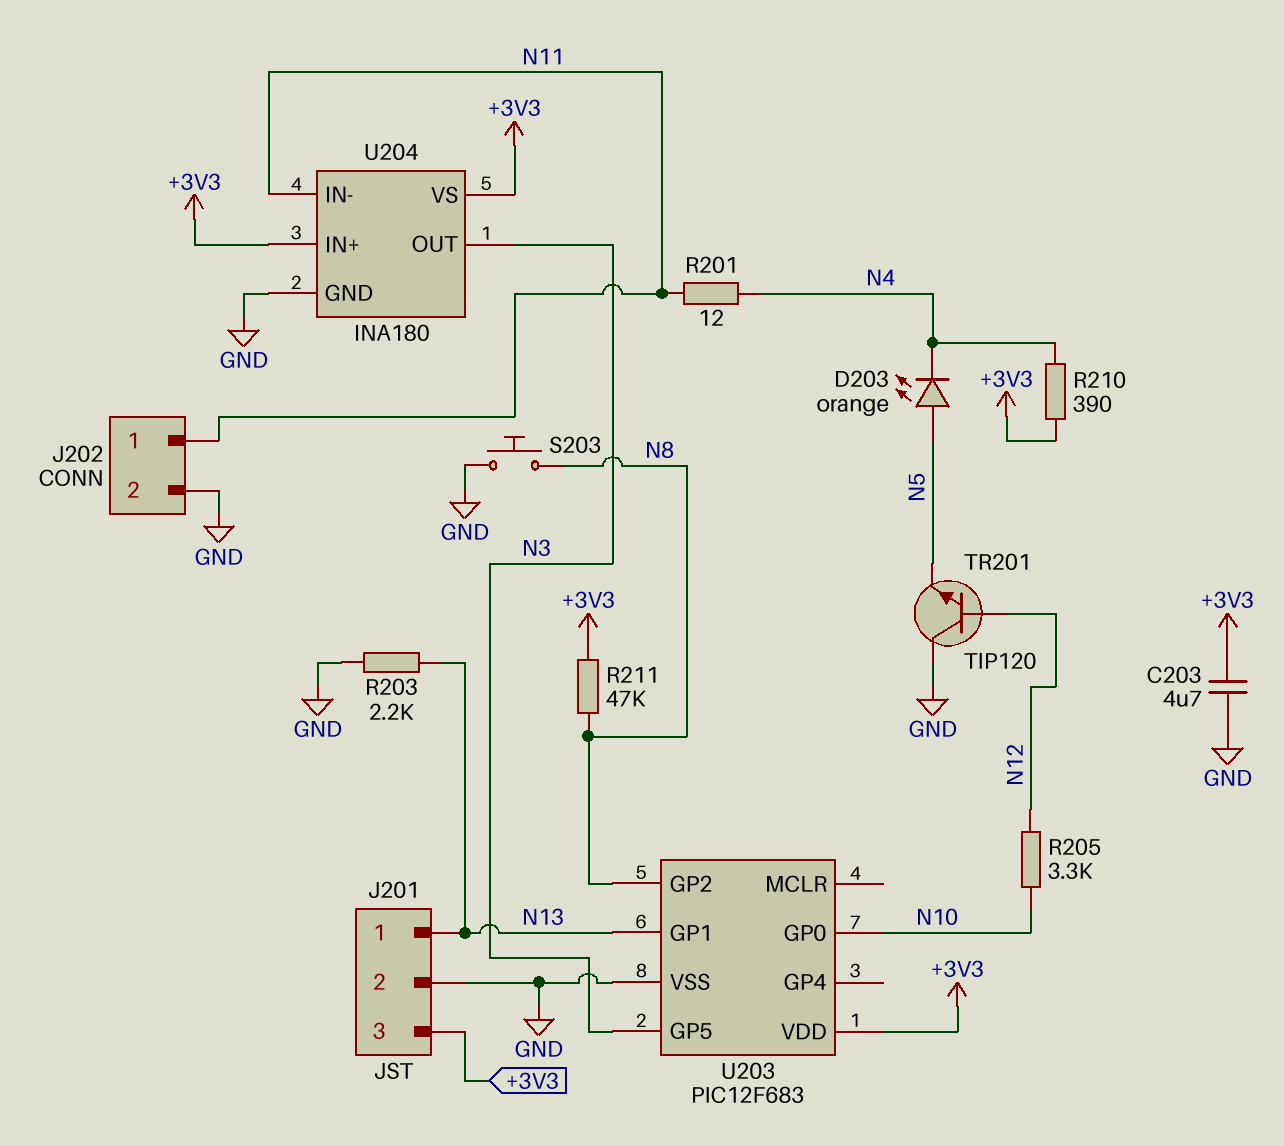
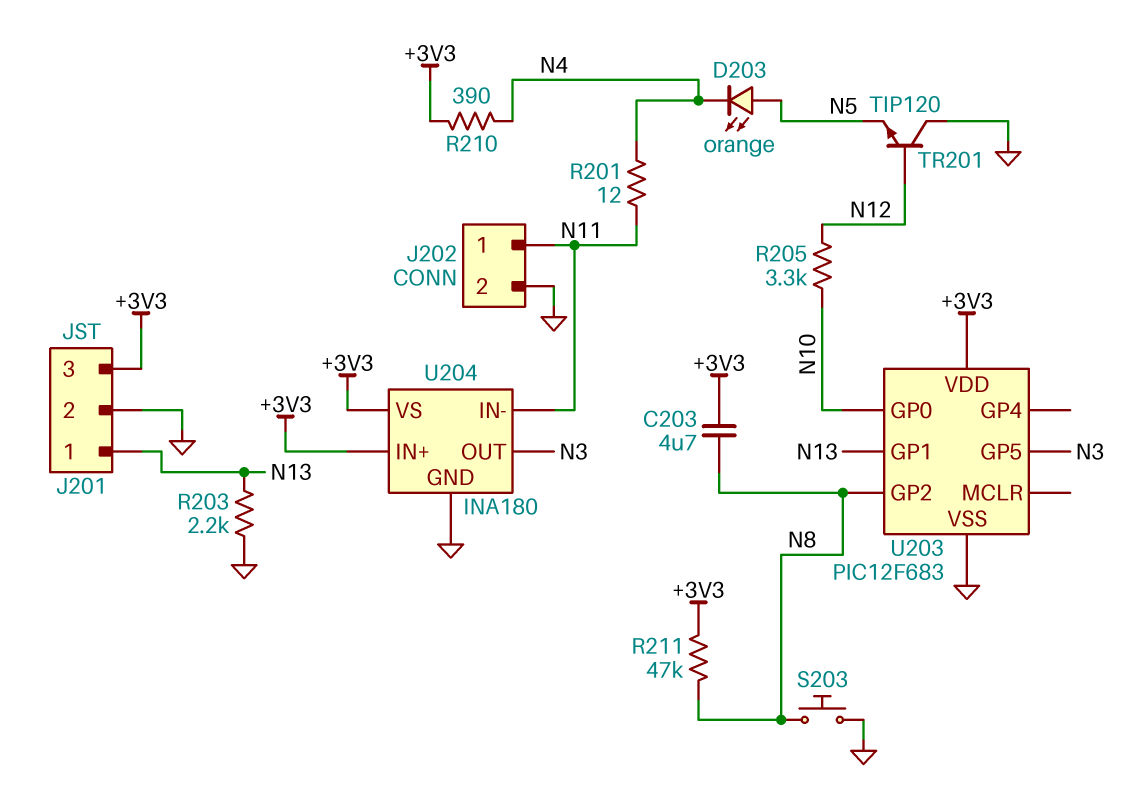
C203: 4.7uF (+3V3, GND) -> 4.7uF (+3V3, N8)

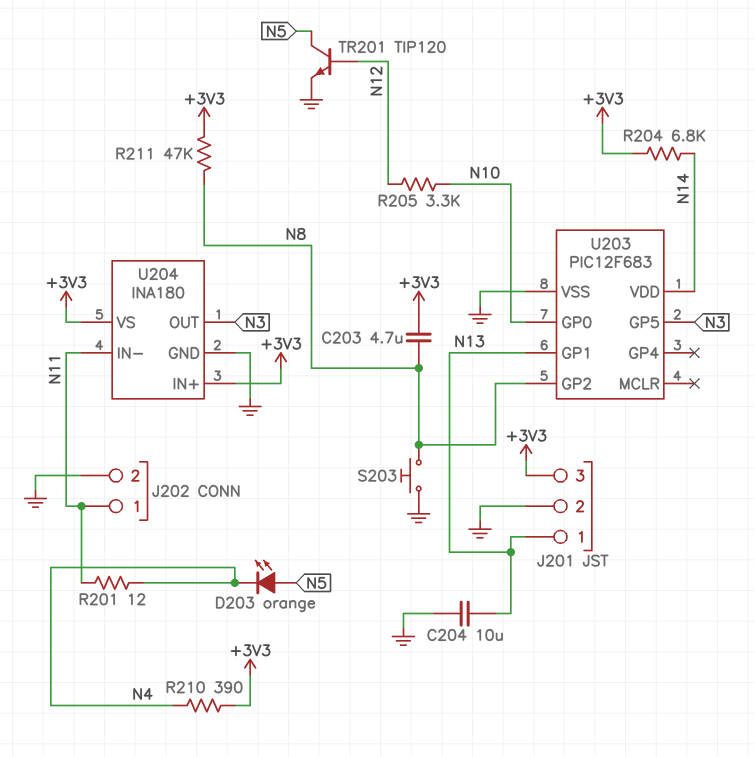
C204: none -> 10uF (GND, N13)
R203: 2.2k (GND, N13) -> none
R204: none -> 6.8k (+3V3, N14)
TR201: NPN TIP120 (B N12, C GND, E N5) -> NPN TIP120 (B N12, C N5, E GND)
U203 pin VDD: +3V3 -> N14

